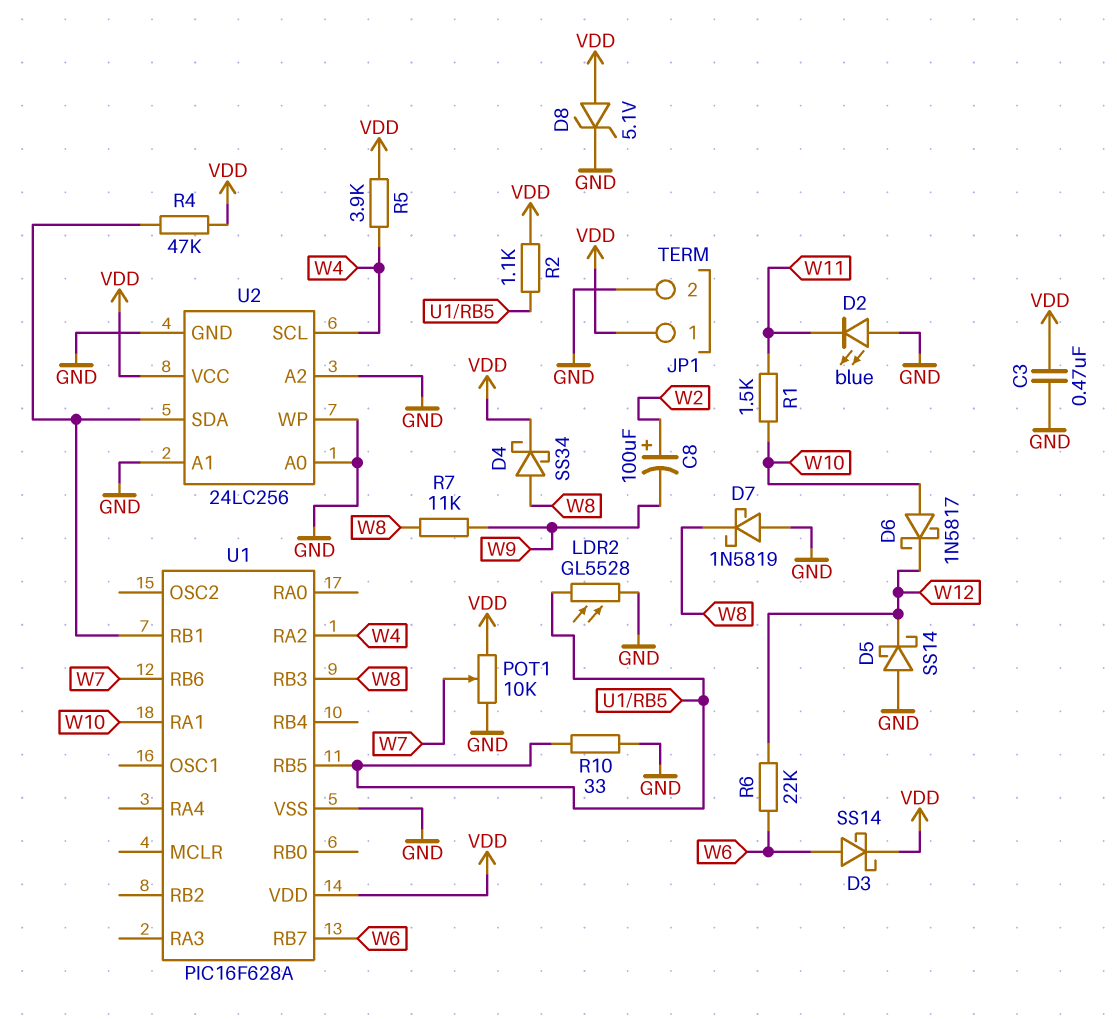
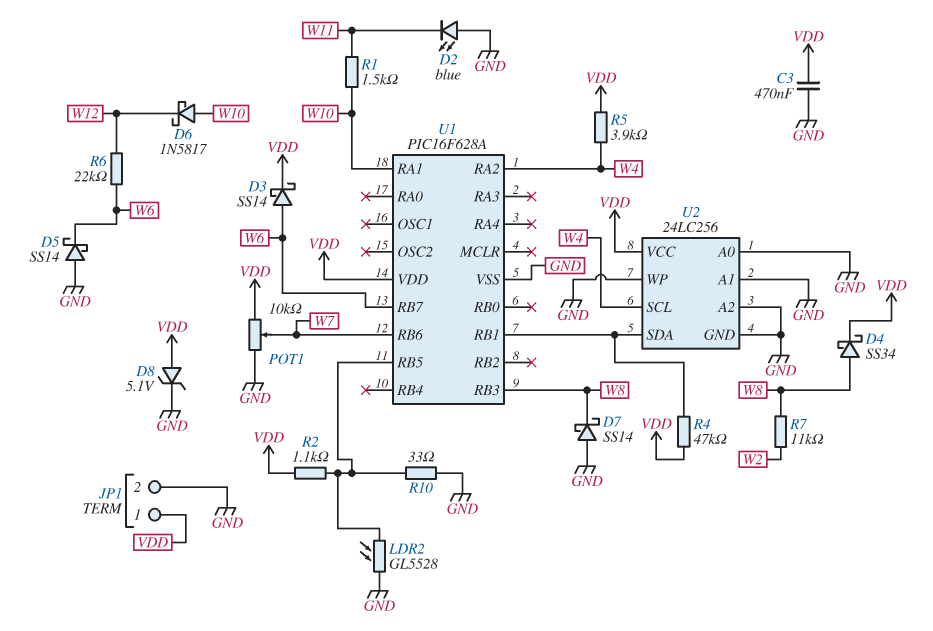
C8: 100uF (plus W2, minus W9) -> none
D5: schottky SS14 (A GND, K W12) -> schottky SS14 (A GND, K W6)
D7: schottky 1N5819 (A GND, K W8) -> schottky SS14 (A GND, K W8)
R7: 11k (W8, W9) -> 11k (W2, W8)

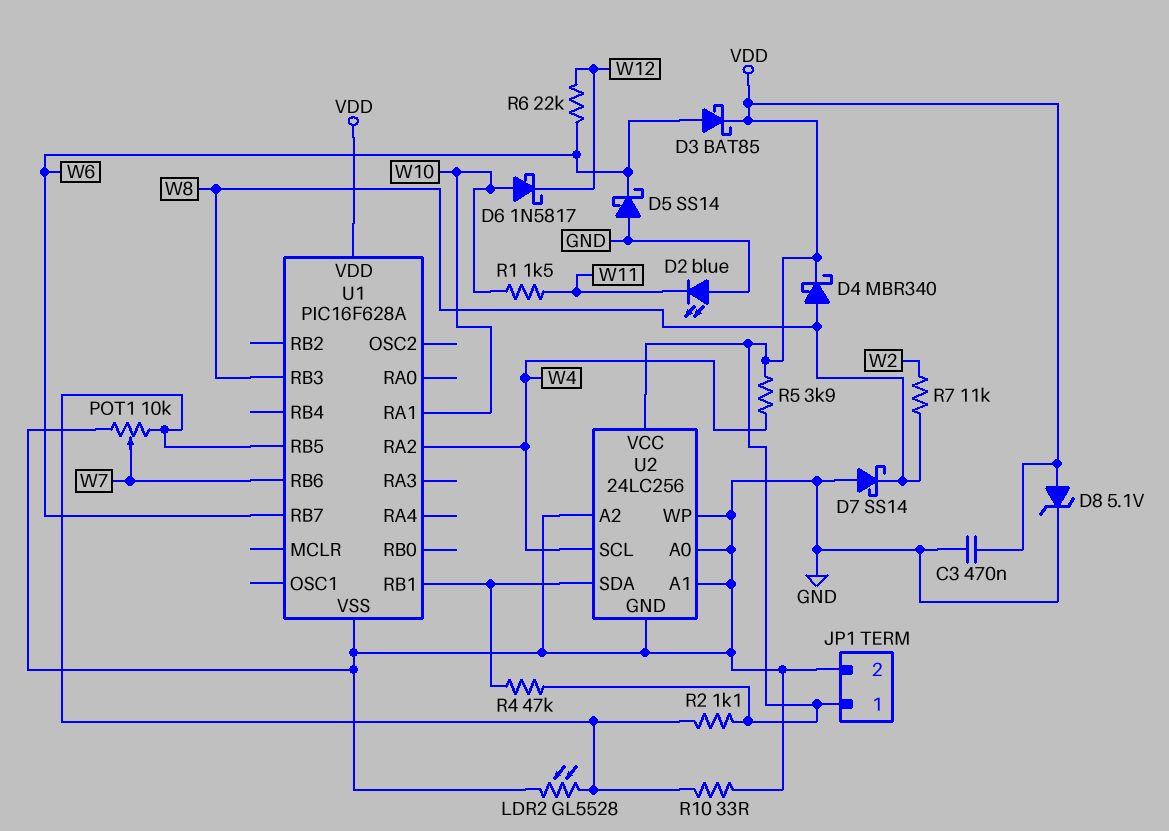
D3: schottky SS14 (A W6, K VDD) -> schottky BAT85 (A W6, K VDD)
D4: schottky SS34 (A W8, K VDD) -> schottky MBR340 (A W8, K VDD)
POT1: 10k (GND, VDD, wiper W7) -> 10k (GND, U1/RB5, wiper W7)

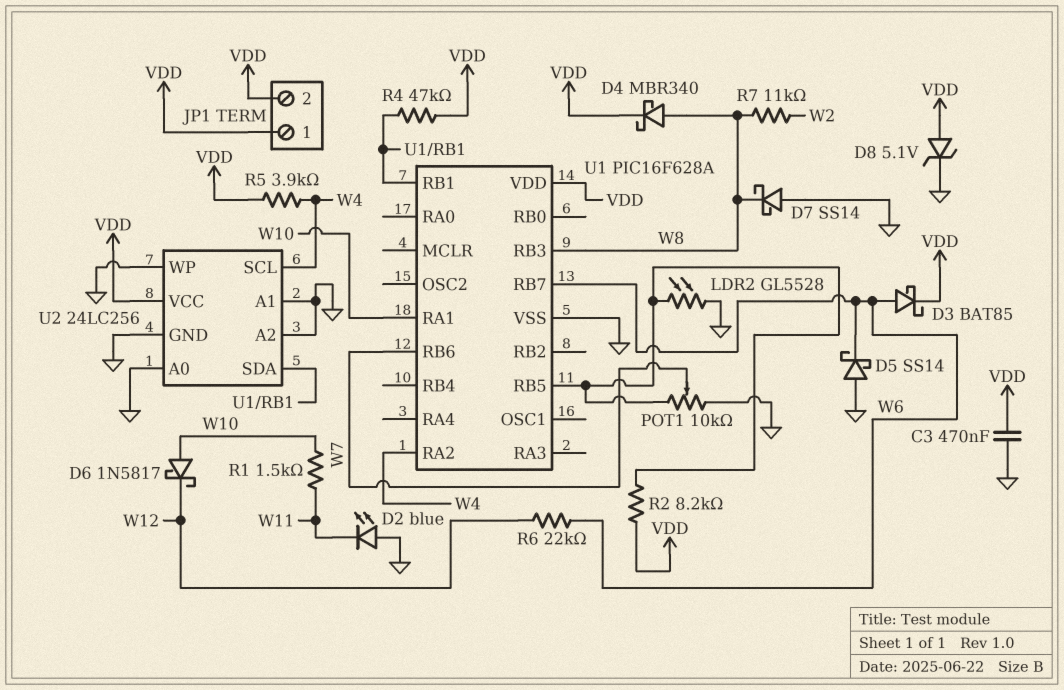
JP1 pin 2: GND -> VDD
R2: 1.1k (U1/RB5, VDD) -> 8.2k (U1/RB5, VDD)
R10: 33 (GND, U1/RB5) -> none

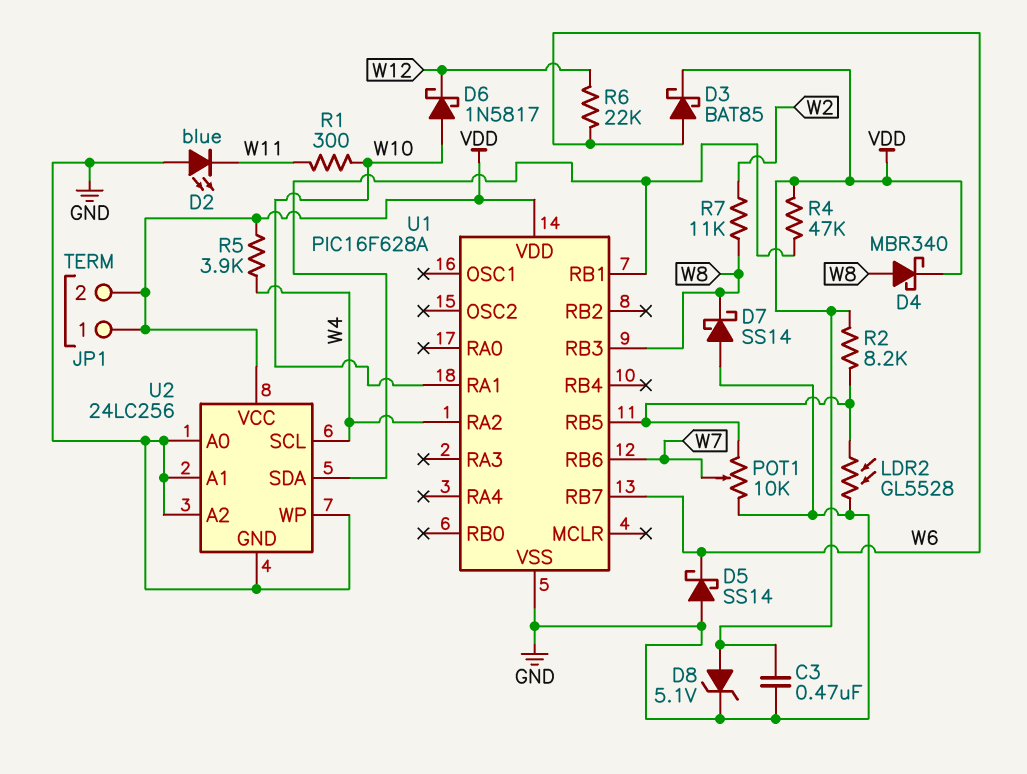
R1: 1.5k (W10, W11) -> 300 (W10, W11)

